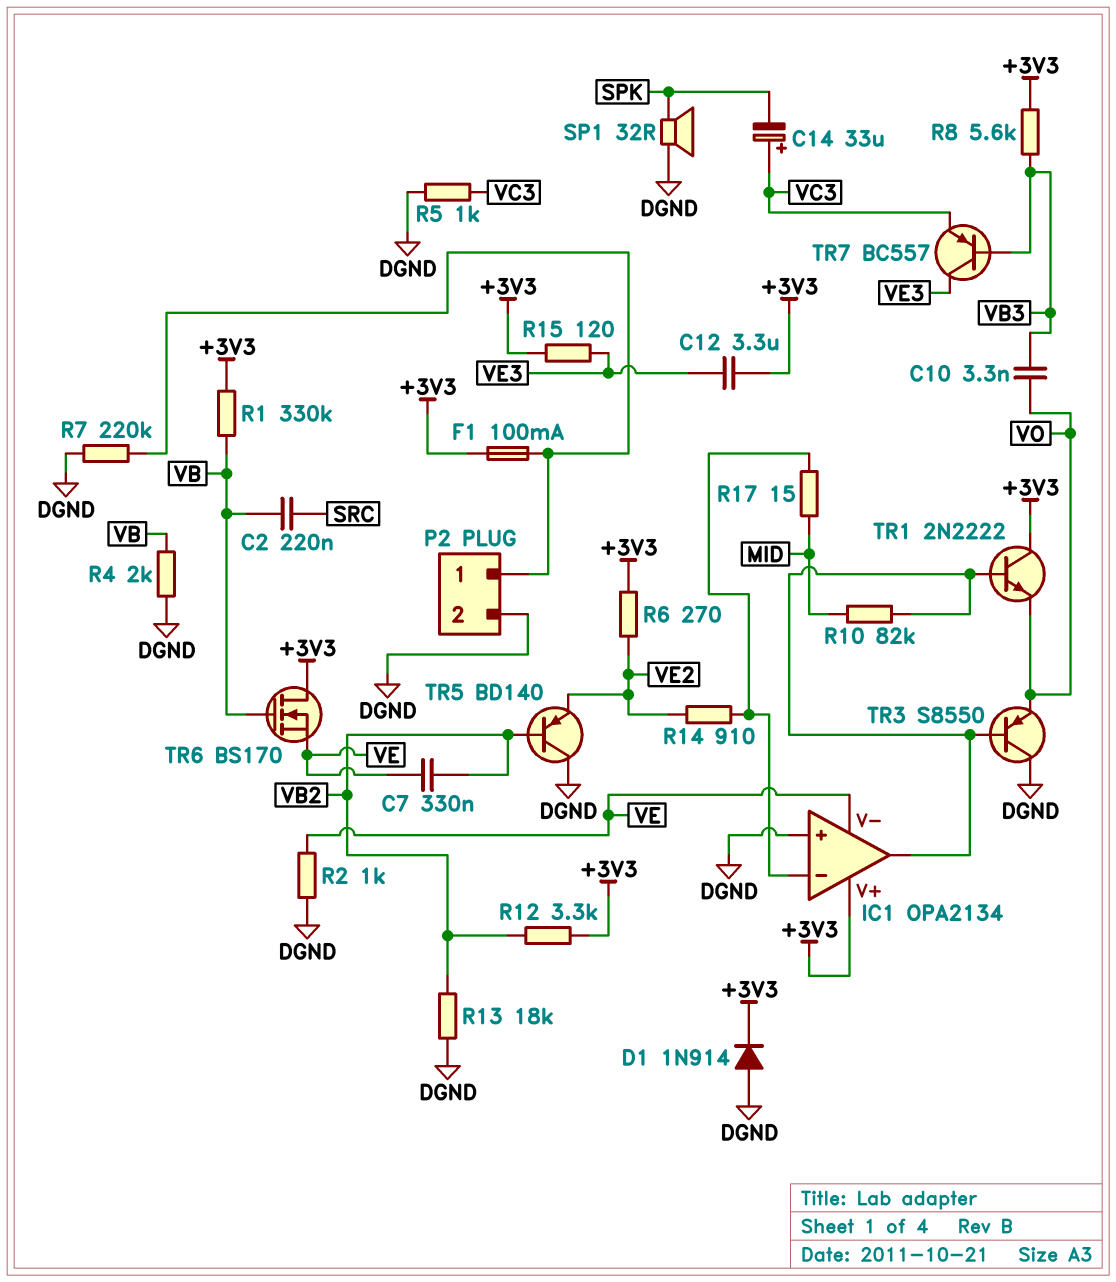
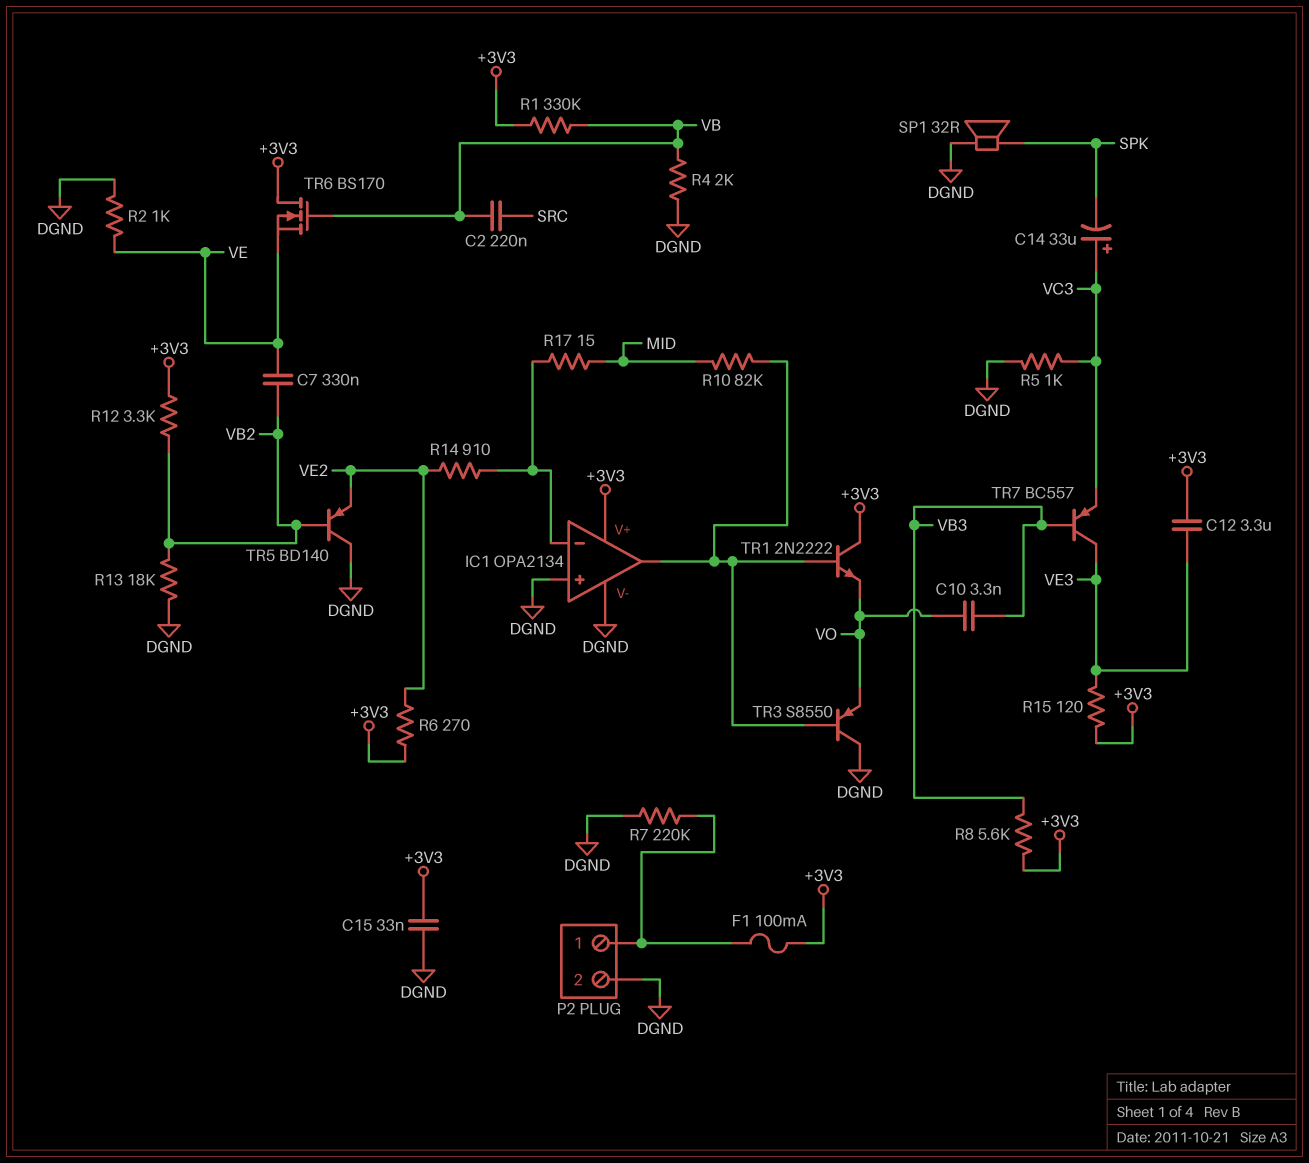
C15: none -> 33nF (+3V3, DGND)
D1: diode 1N914 (A DGND, K +3V3) -> none
IC1 pin V-: VE -> DGND

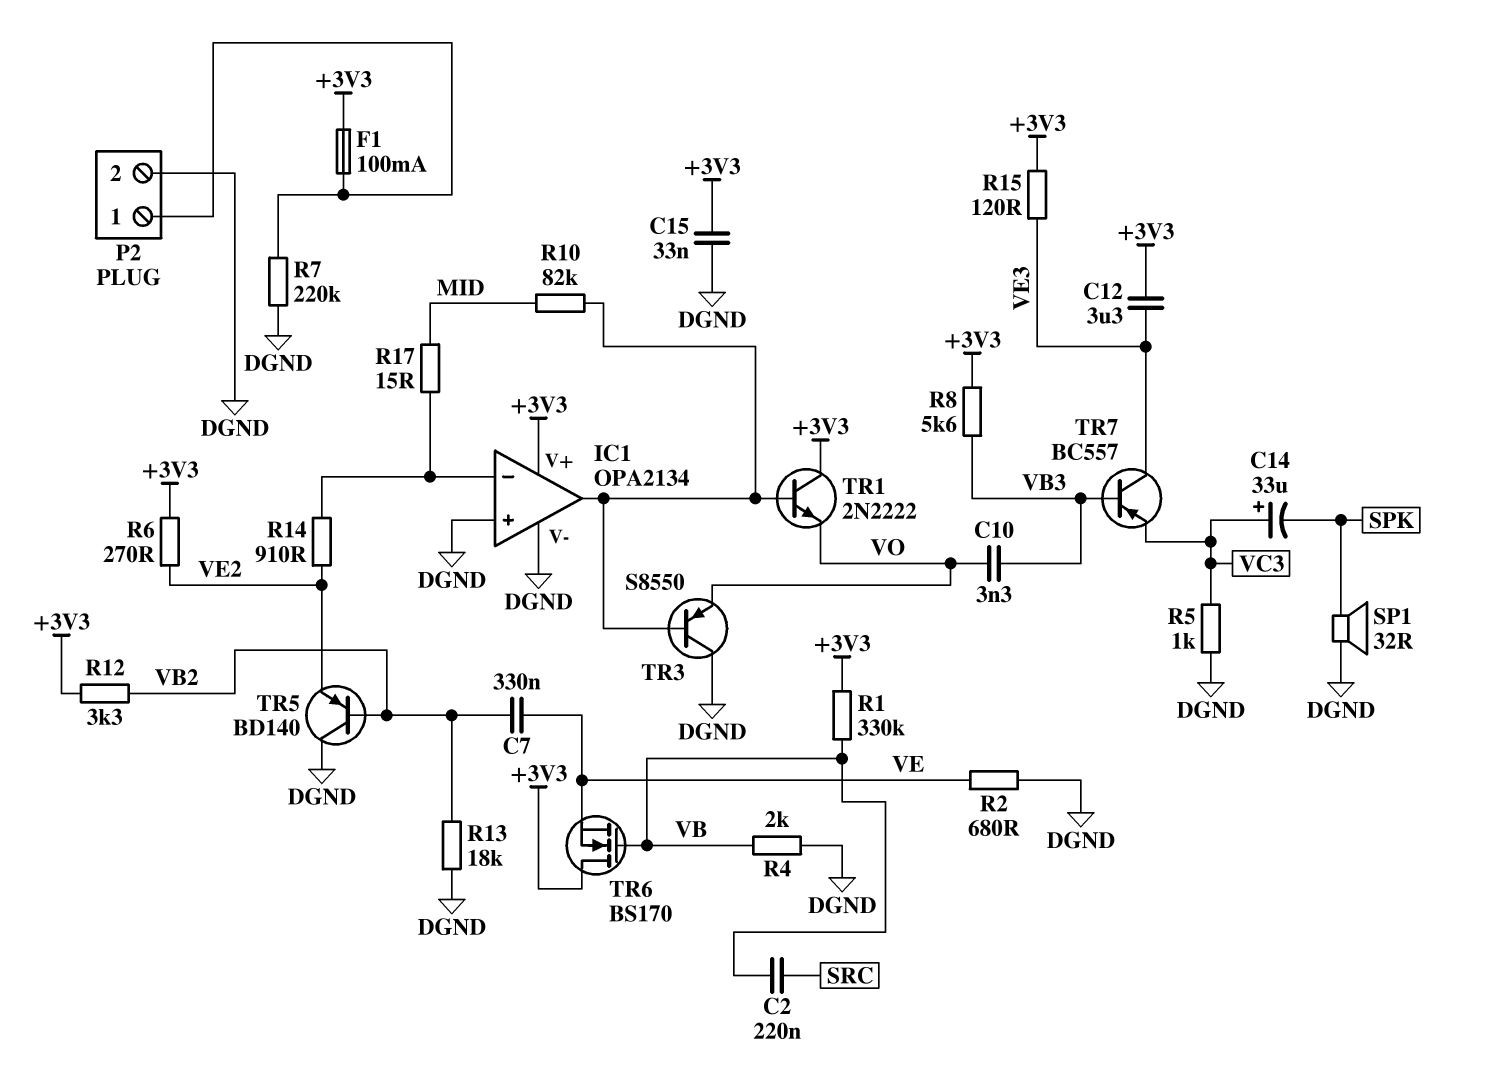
R2: 1k (DGND, VE) -> 680 (DGND, VE)

